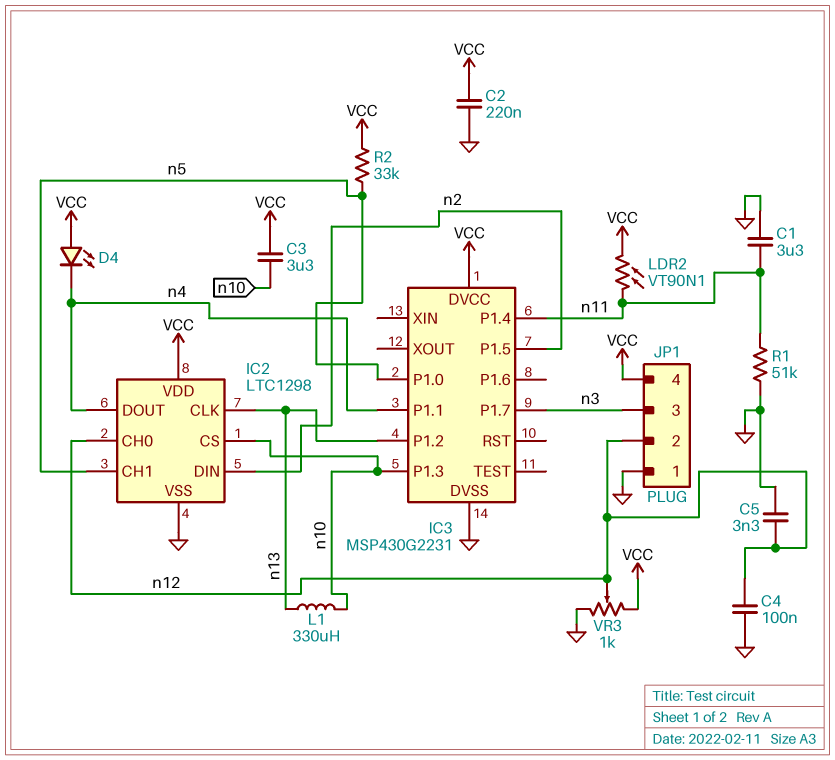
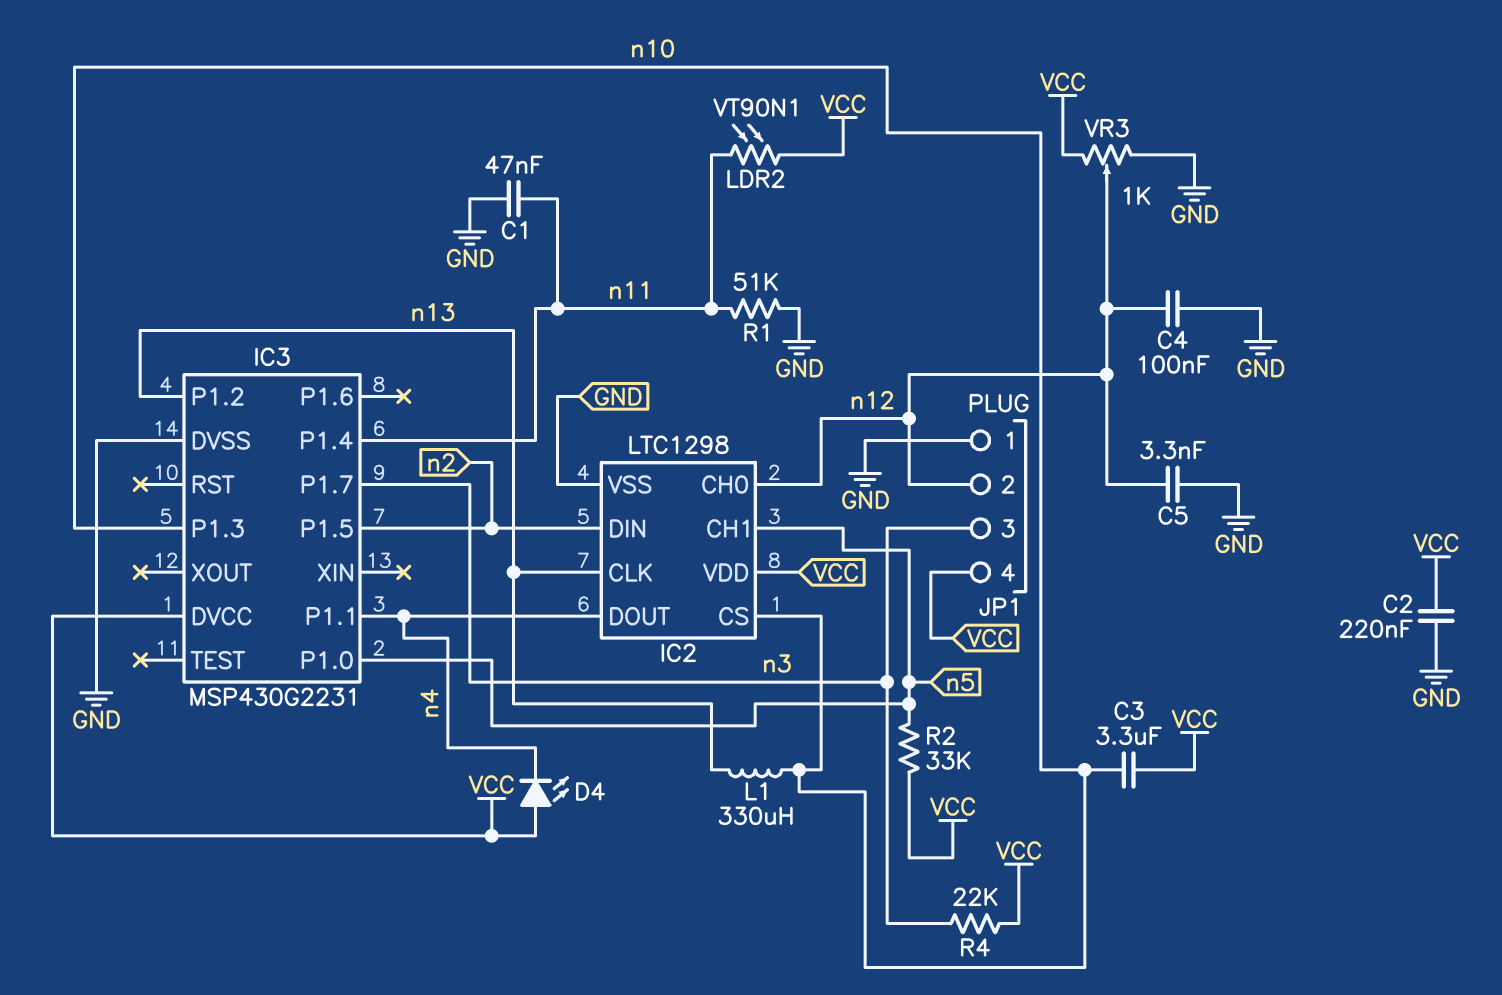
C1: 3.3uF (GND, n11) -> 47nF (GND, n11)
R4: none -> 22k (VCC, n3)

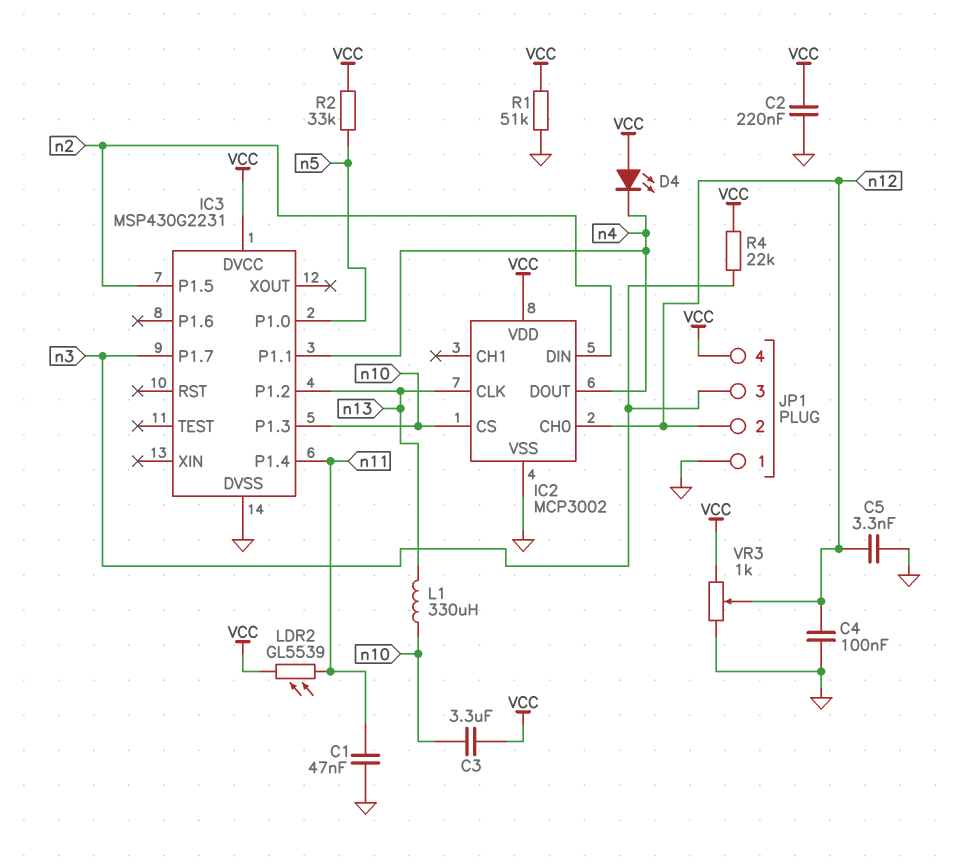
IC2: LTC1298 -> MCP3002
IC2 pin CH1: n5 -> none
LDR2: VT90N1 (VCC, n11) -> GL5539 (VCC, n11)
R1: 51k (GND, n11) -> 51k (GND, VCC)

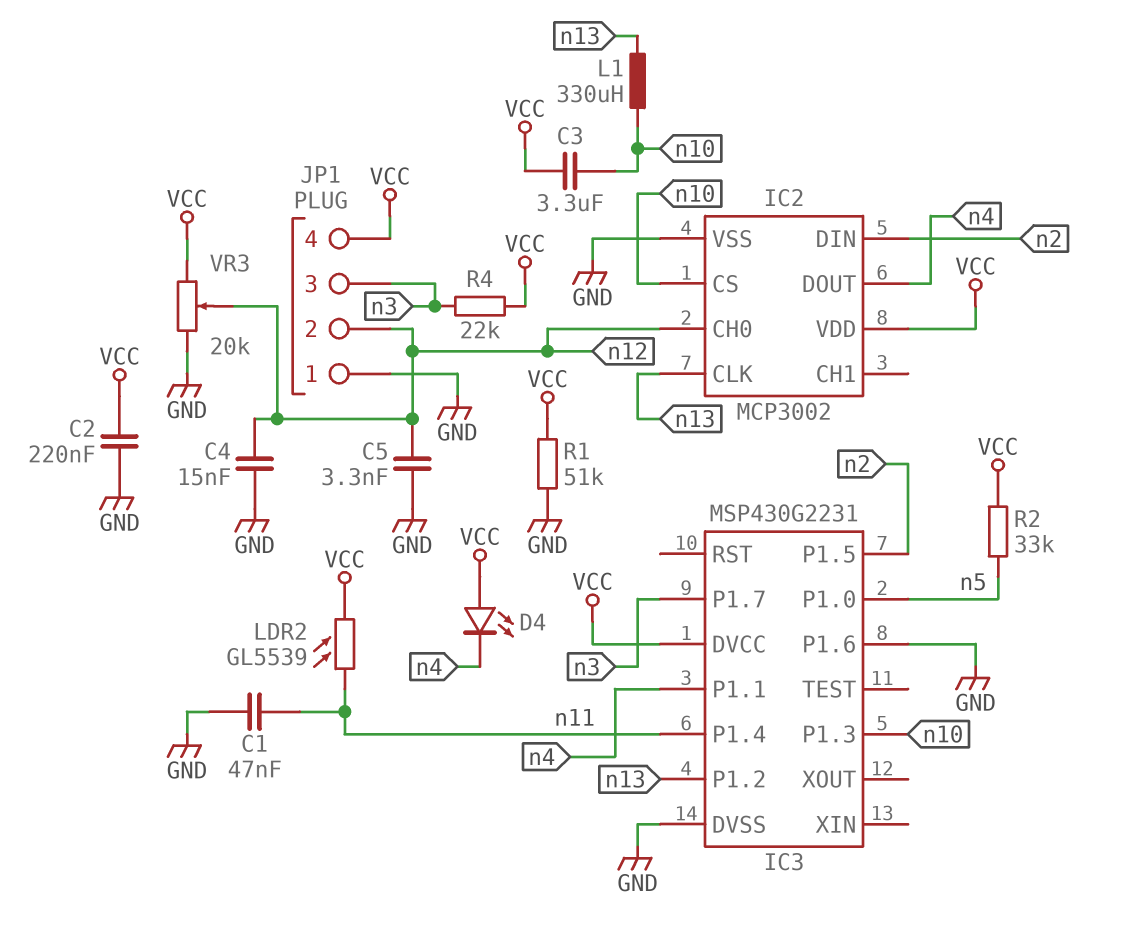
C4: 100nF (GND, n12) -> 15nF (GND, n12)
IC3 pin P1.6: none -> GND
VR3: 1k (GND, VCC, wiper n12) -> 20k (GND, VCC, wiper n12)

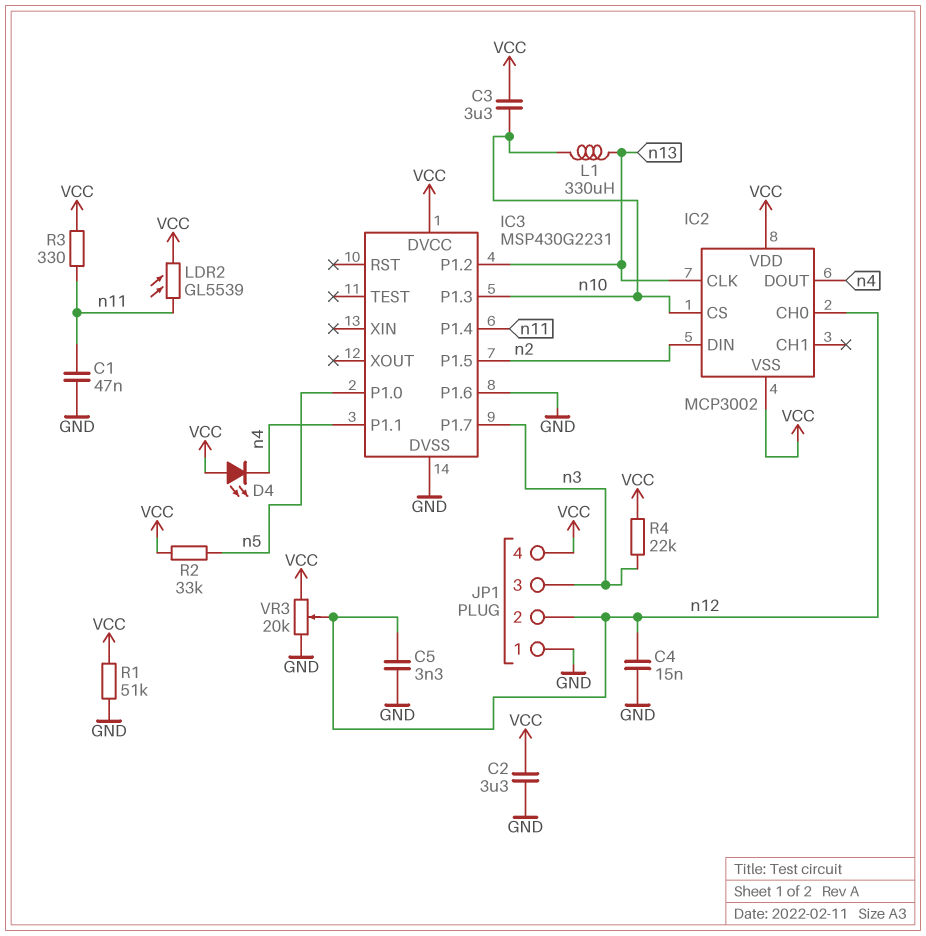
C2: 220nF (GND, VCC) -> 3.3uF (GND, VCC)
IC2 pin VSS: GND -> VCC
R3: none -> 330 (VCC, n11)

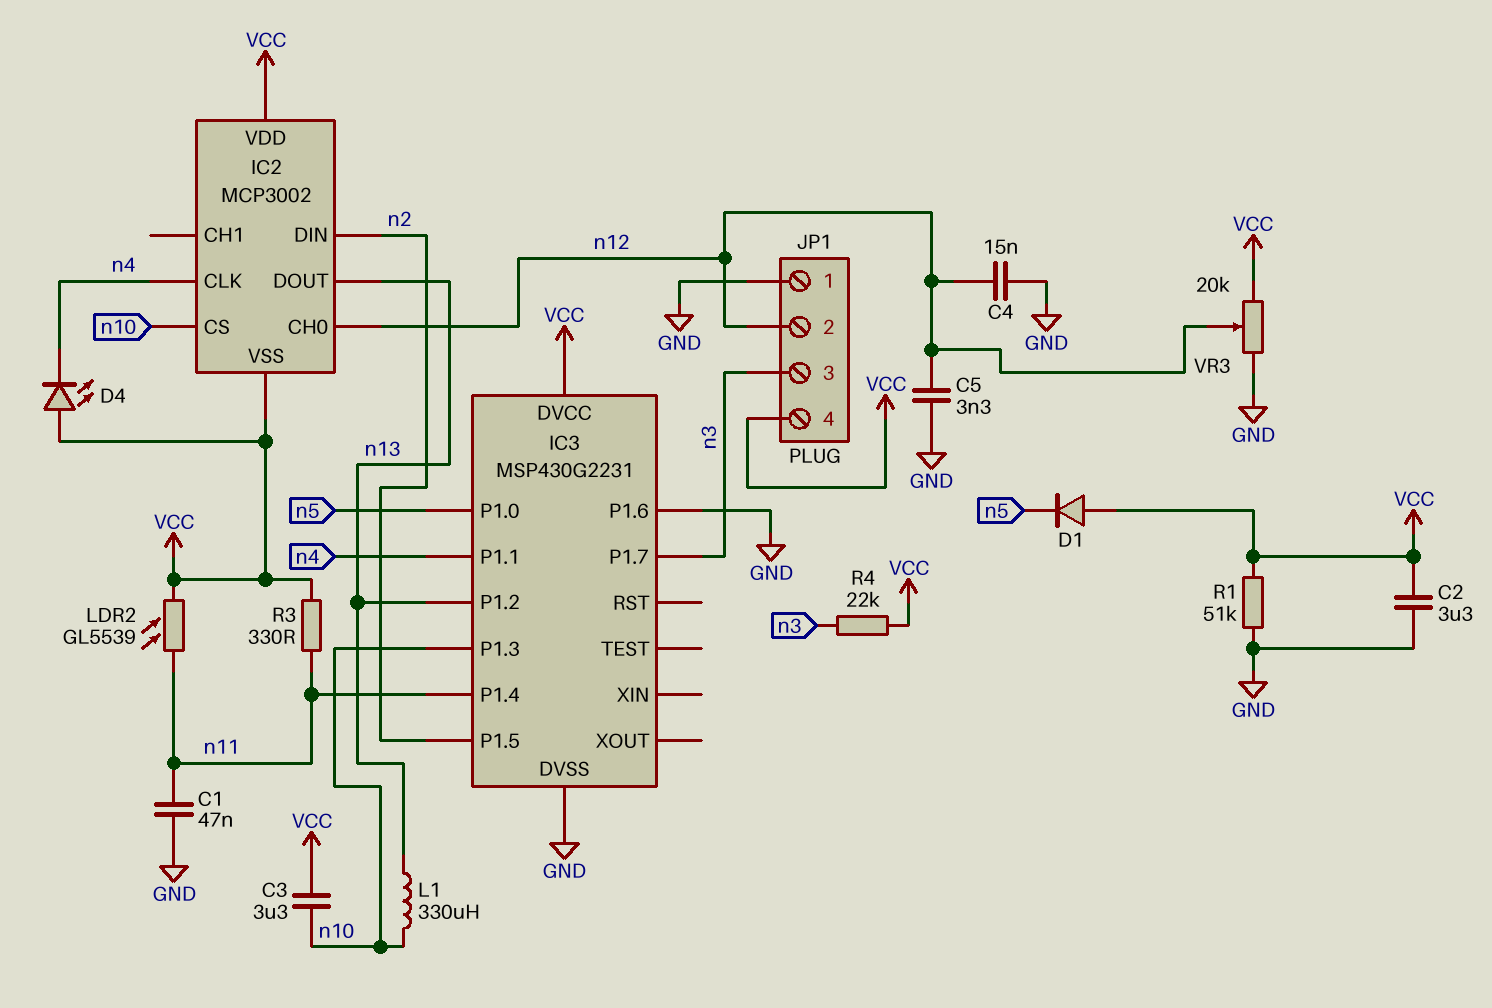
D1: none -> diode (A VCC, K n5)
IC2 pin CLK: n13 -> n4
IC2 pin DOUT: n4 -> n13
R2: 33k (VCC, n5) -> none

